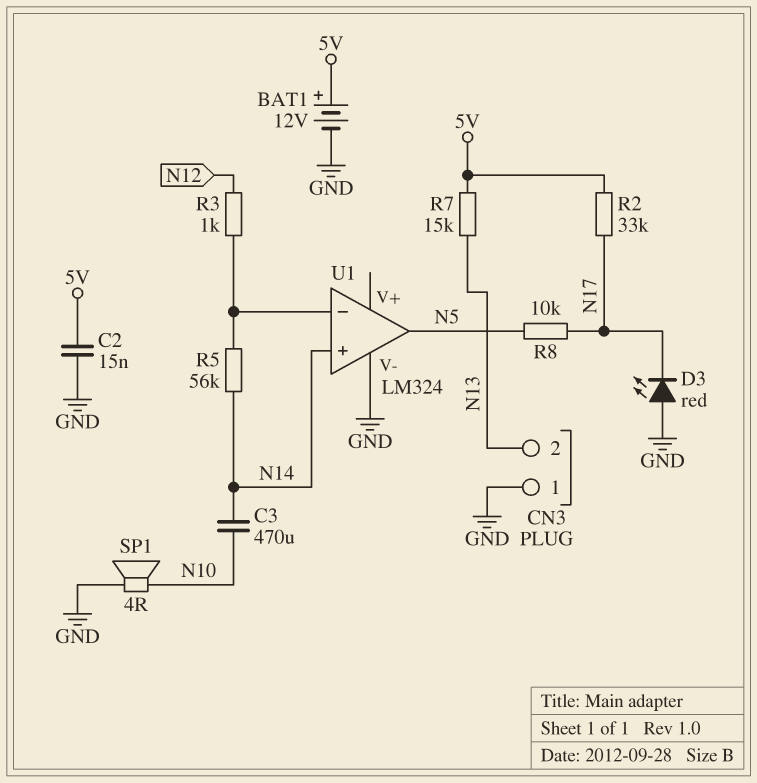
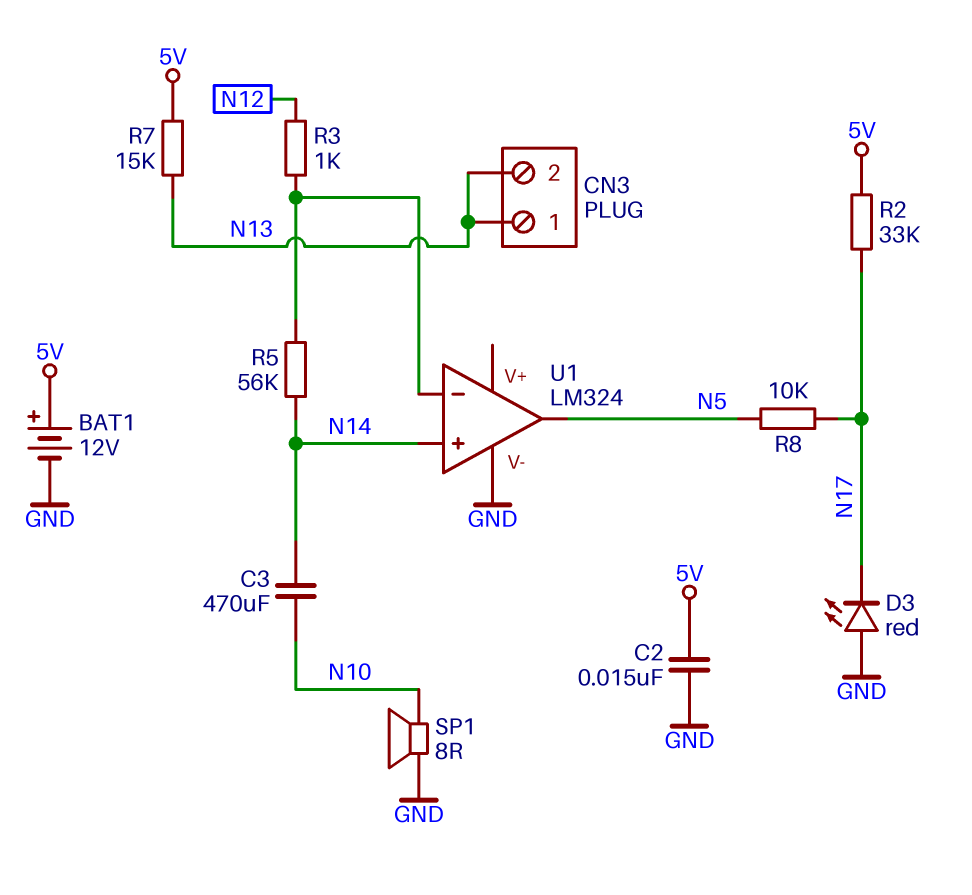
CN3 pin 1: GND -> N13
SP1: speaker 4R (GND, N10) -> speaker 8R (GND, N10)

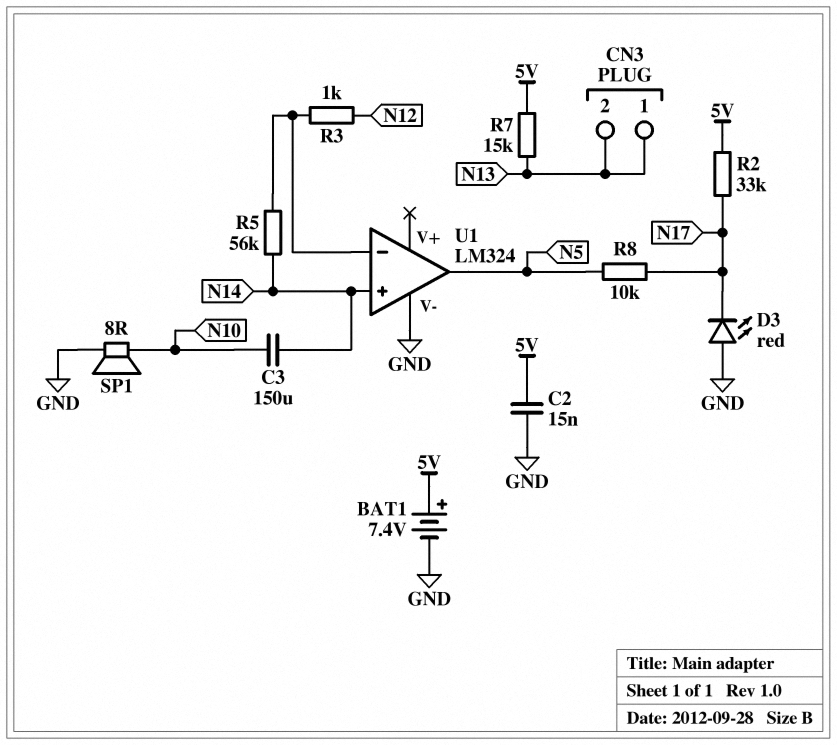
BAT1: 12V (plus 5V, minus GND) -> 7.4V (plus 5V, minus GND)
C3: 470uF (N10, N14) -> 150uF (N10, N14)

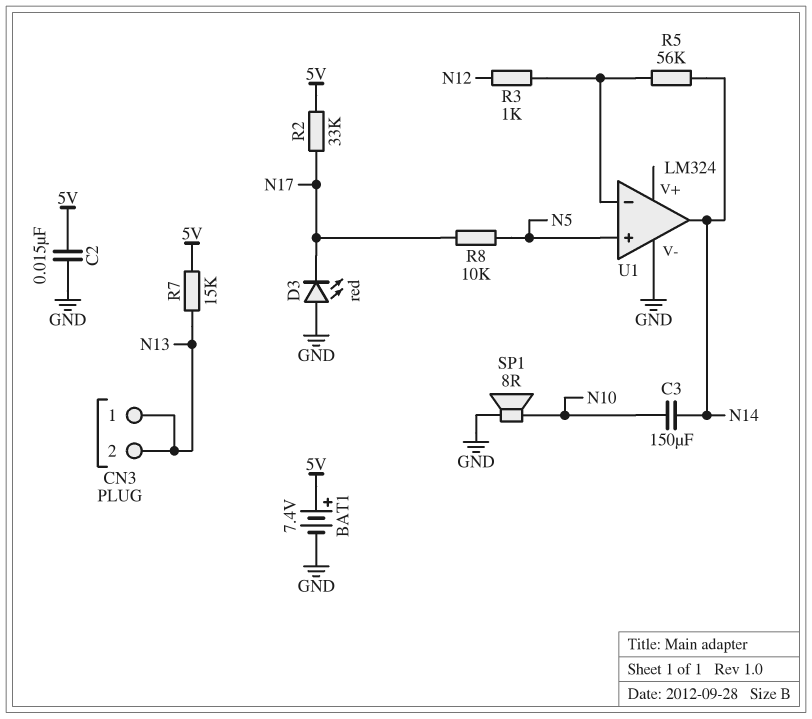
U1 pin in+: N14 -> N5
U1 pin out: N5 -> N14

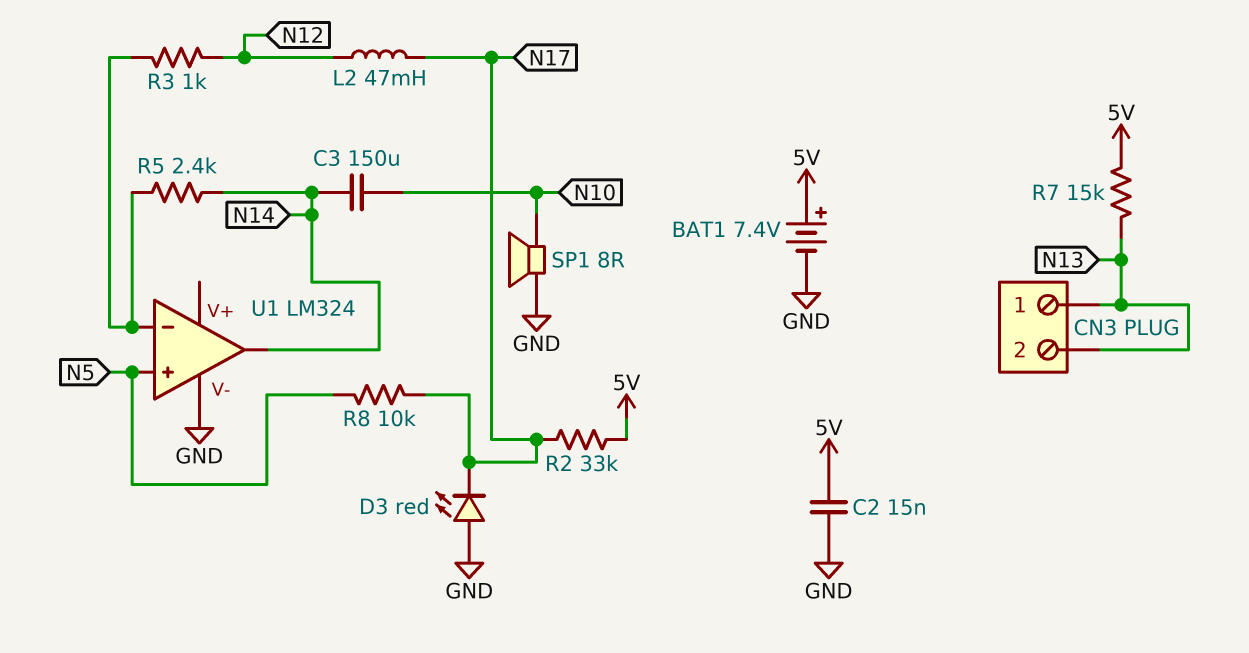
L2: none -> 47mH (N12, N17)
R5: 56k (N14, U1/in-) -> 2.4k (N14, U1/in-)

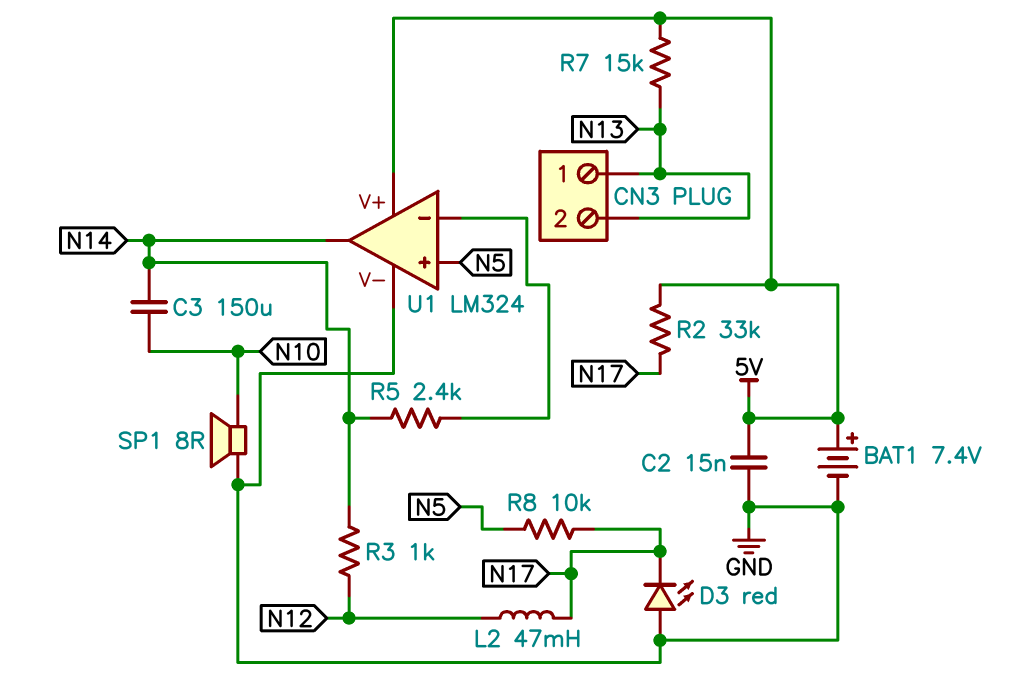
R3: 1k (N12, U1/in-) -> 1k (N12, N14)
U1 pin V+: none -> 5V

